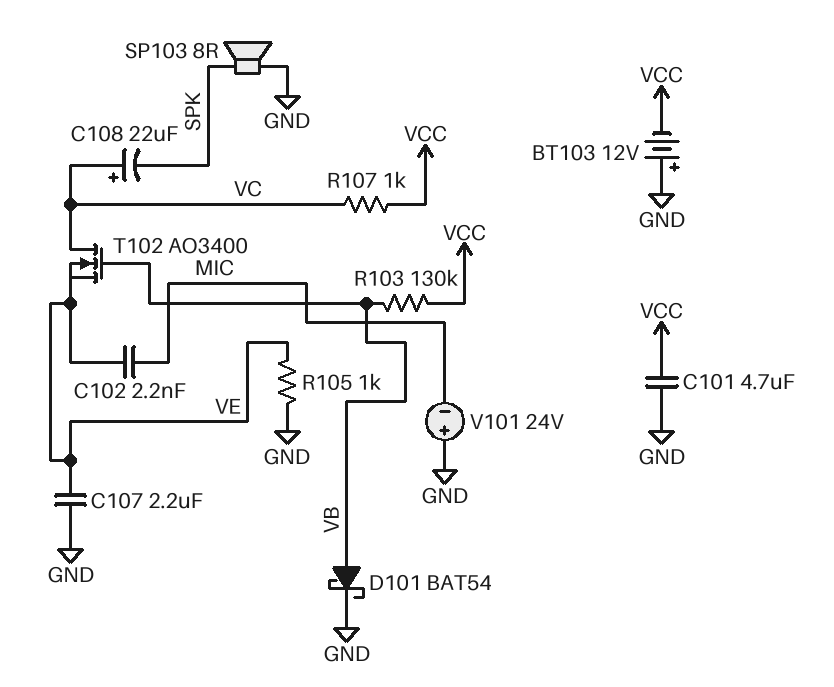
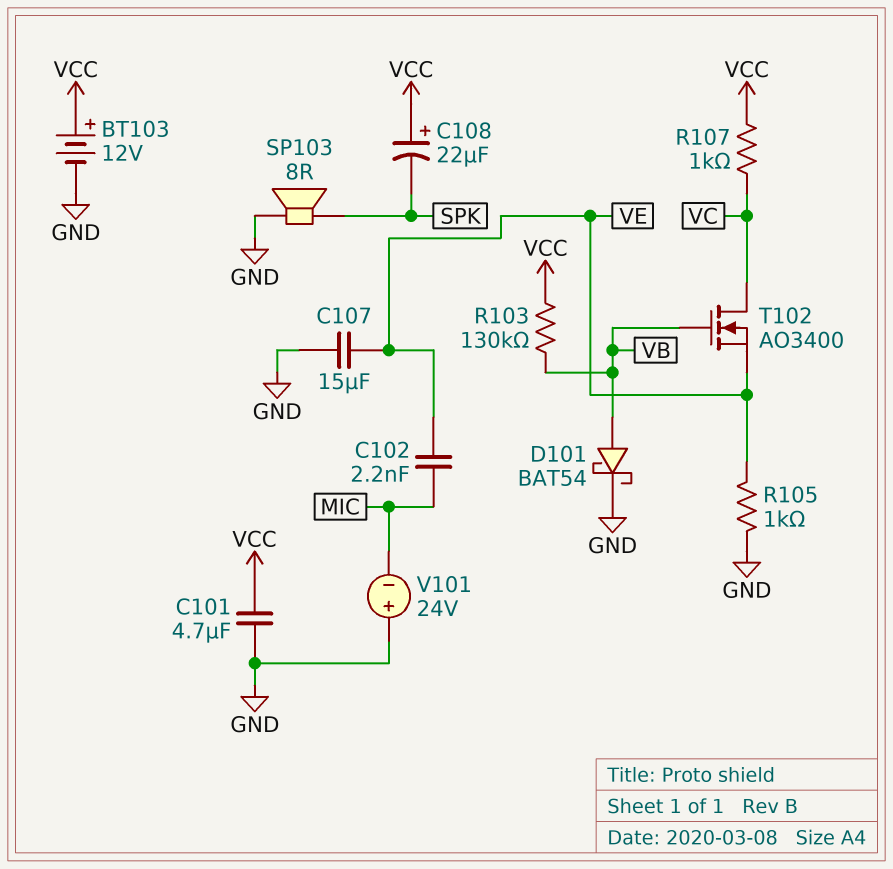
BT103: 12V (plus GND, minus VCC) -> 12V (plus VCC, minus GND)
C107: 2.2uF (GND, VE) -> 15uF (GND, VE)
C108: 22uF (plus VC, minus SPK) -> 22uF (plus VCC, minus SPK)

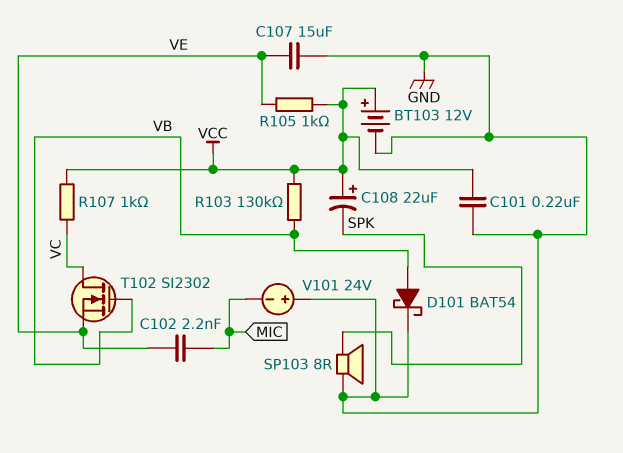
C101: 4.7uF (GND, VCC) -> 220nF (GND, VCC)
R105: 1k (GND, VE) -> 1k (VCC, VE)
T102: NMOS AO3400 (G VB, D VC, S VE) -> NMOS SI2302 (G VB, D VC, S VE)

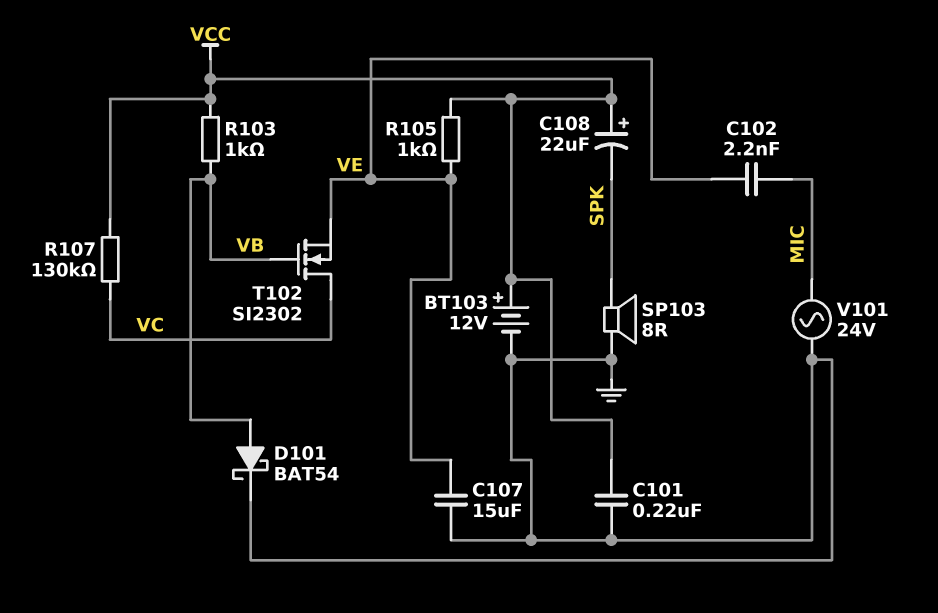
R103: 130k (VB, VCC) -> 1k (VB, VCC)
R107: 1k (VC, VCC) -> 130k (VC, VCC)
V101: 24V (plus GND, minus MIC) -> AC 24V (GND, MIC)

